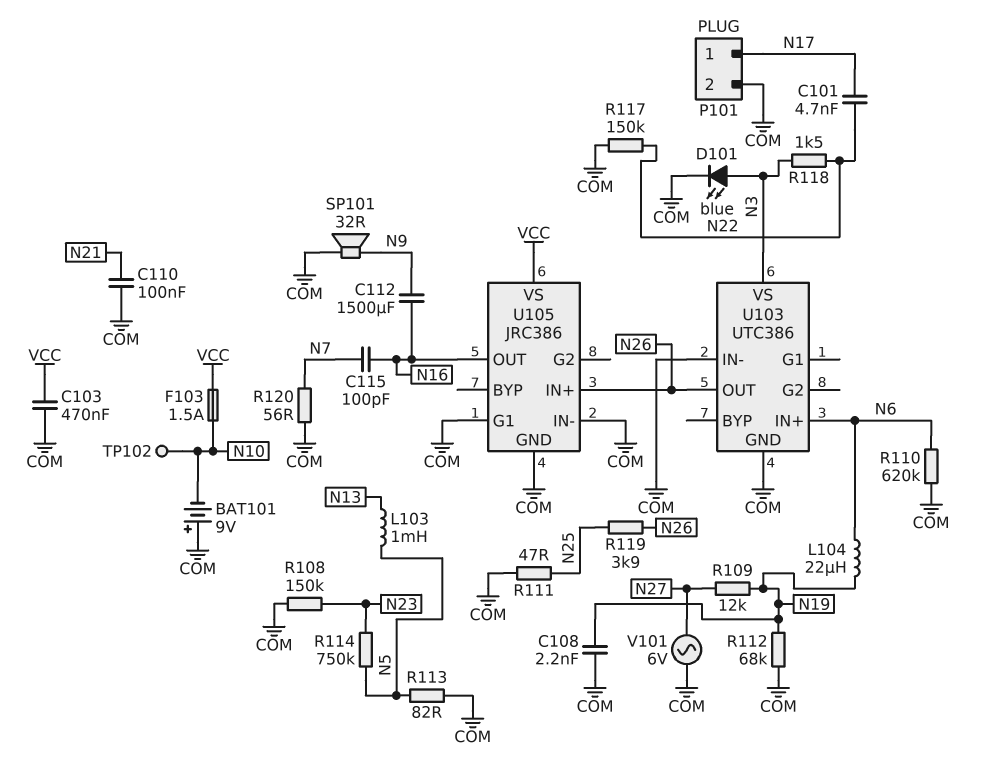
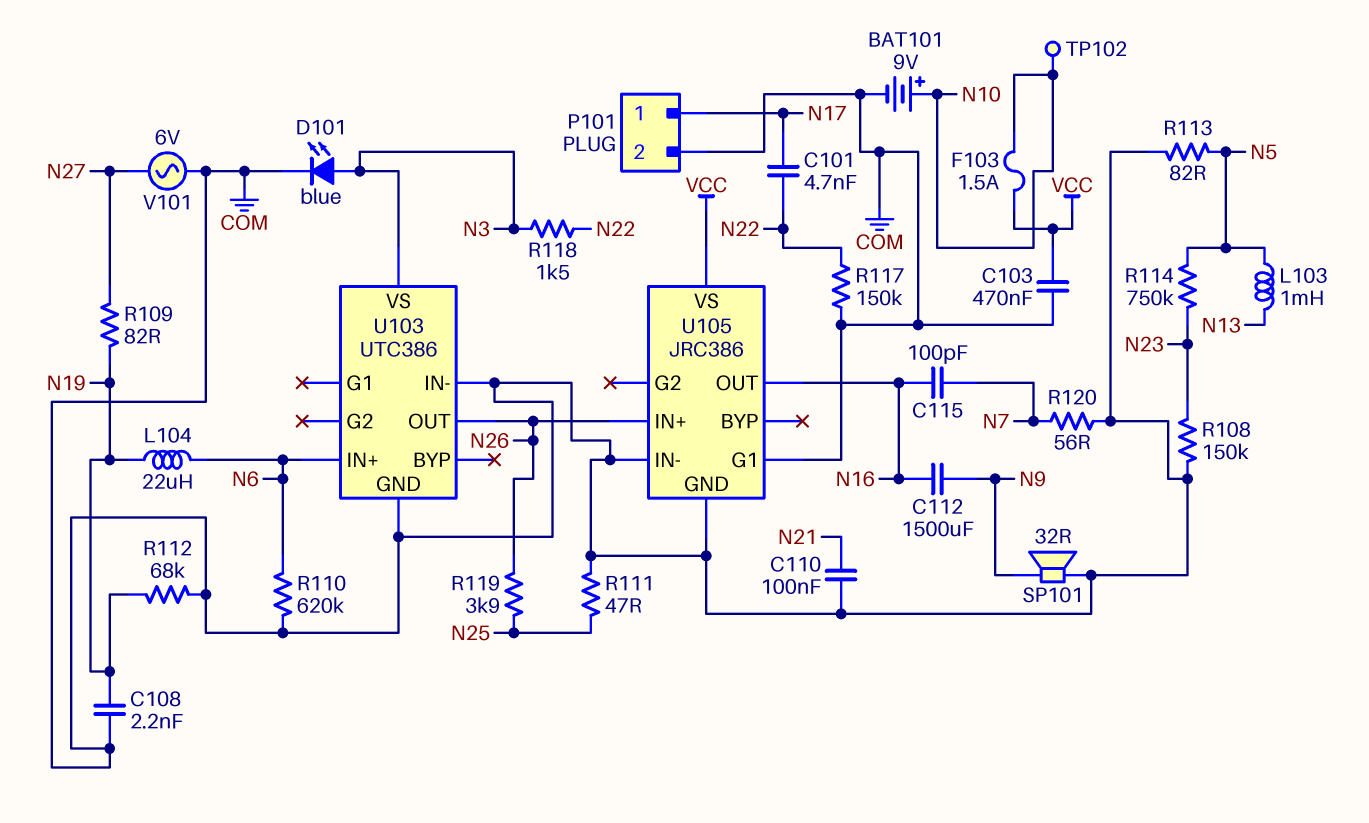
BAT101: 9V (plus COM, minus N10) -> 9V (plus N10, minus COM)
R109: 12k (N19, N27) -> 82 (N19, N27)

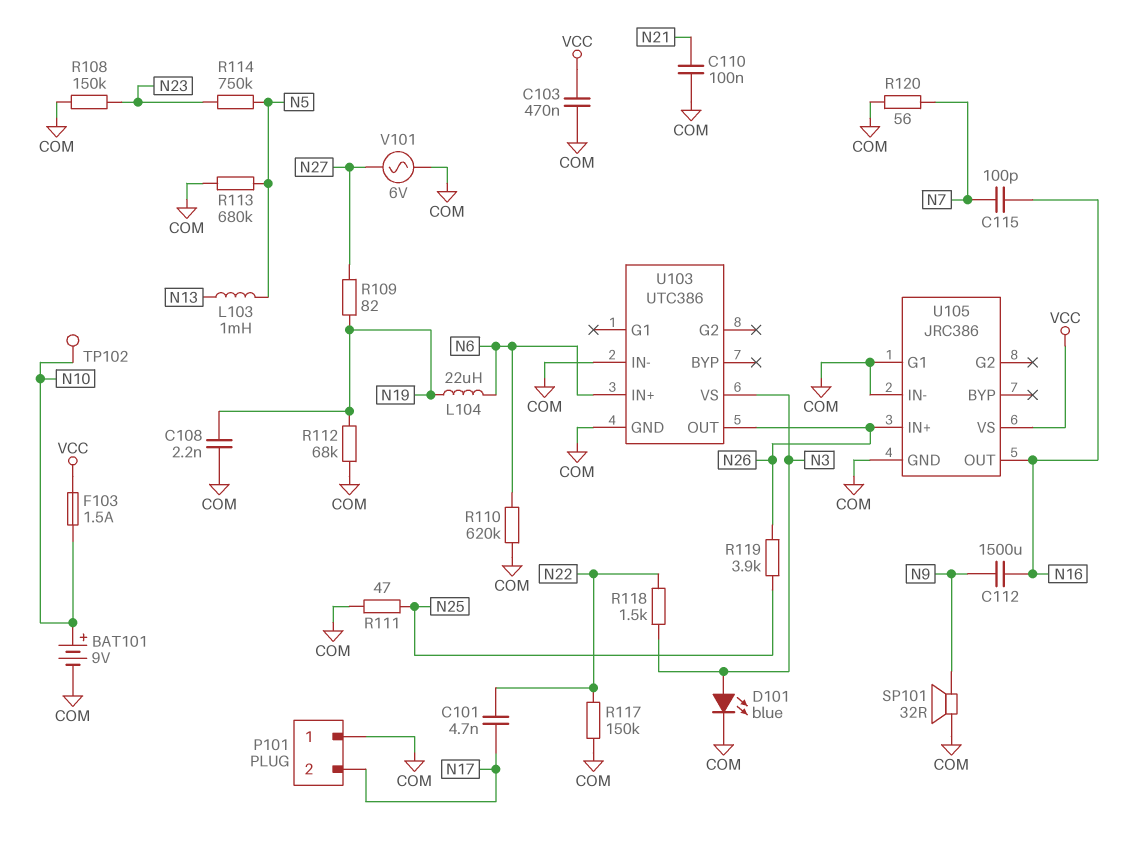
P101 pin 1: N17 -> COM
P101 pin 2: COM -> N17
R113: 82 (COM, N5) -> 680k (COM, N5)

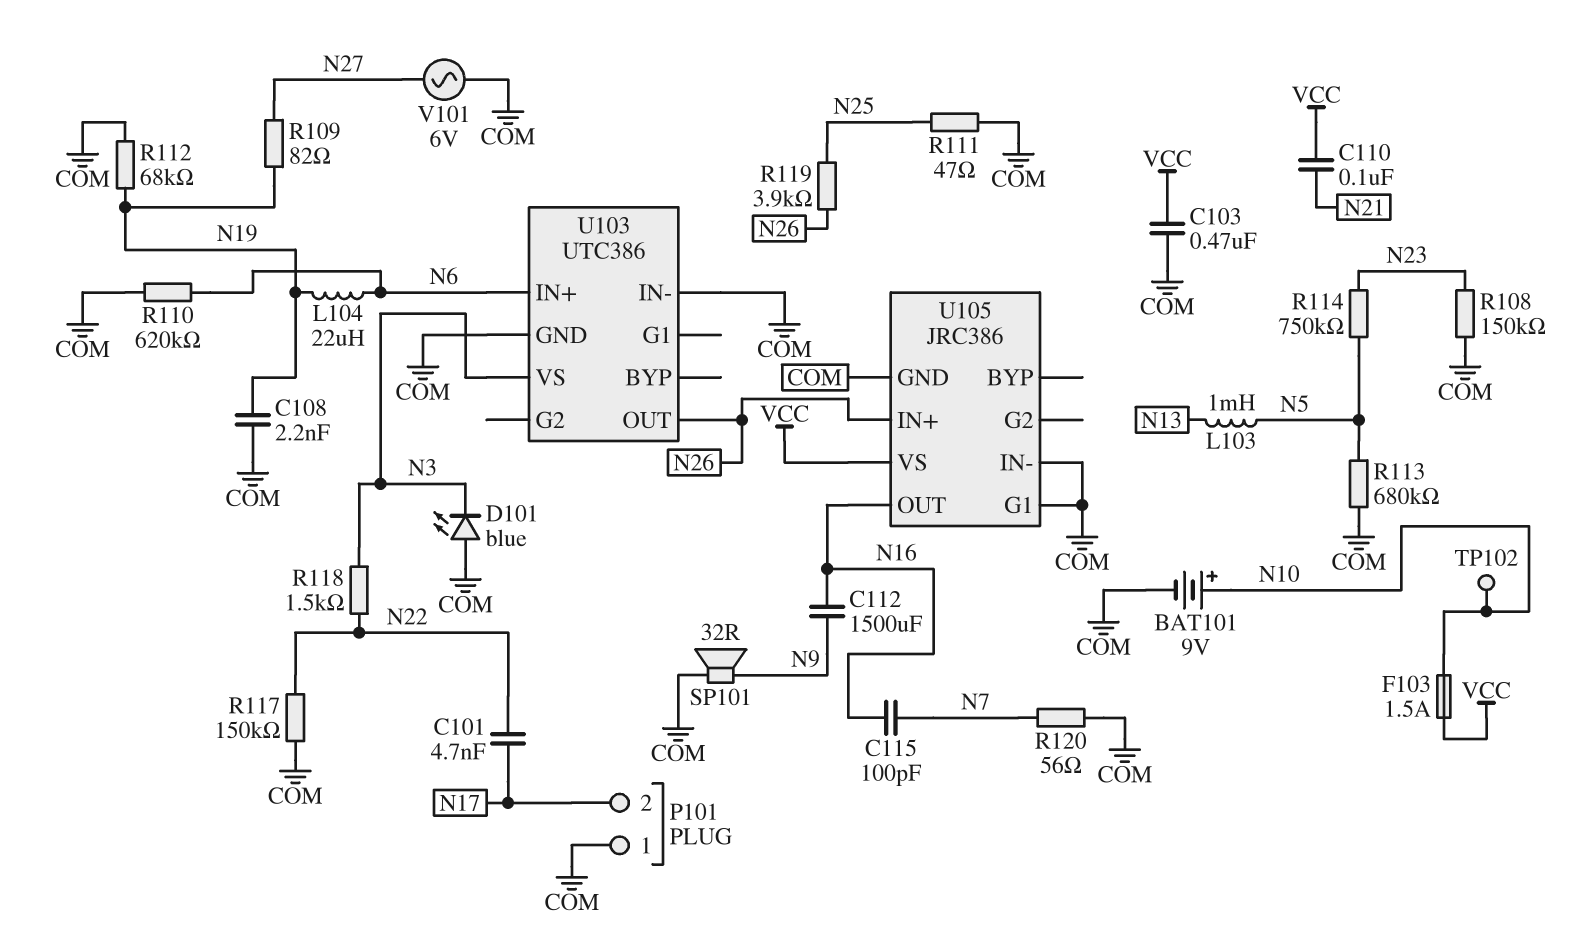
C110: 100nF (COM, N21) -> 100nF (N21, VCC)
D101: LED blue (A N3, K COM) -> LED blue (A COM, K N3)

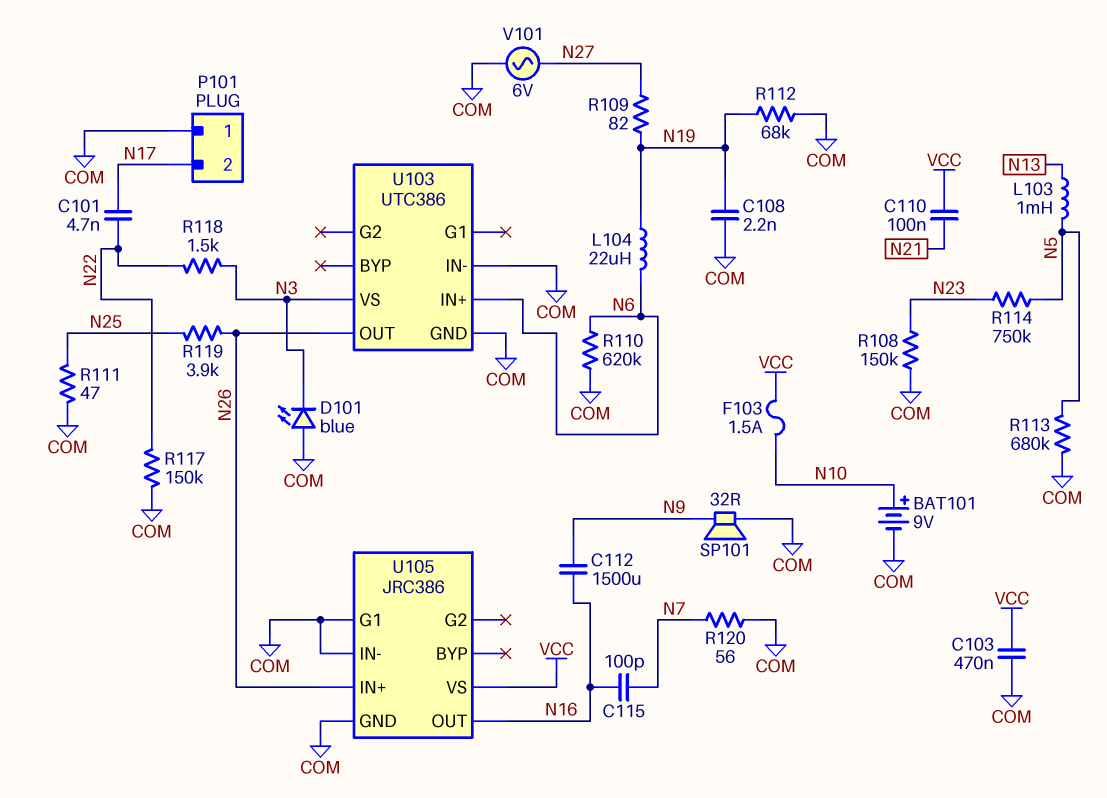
TP102: test point (N10) -> none

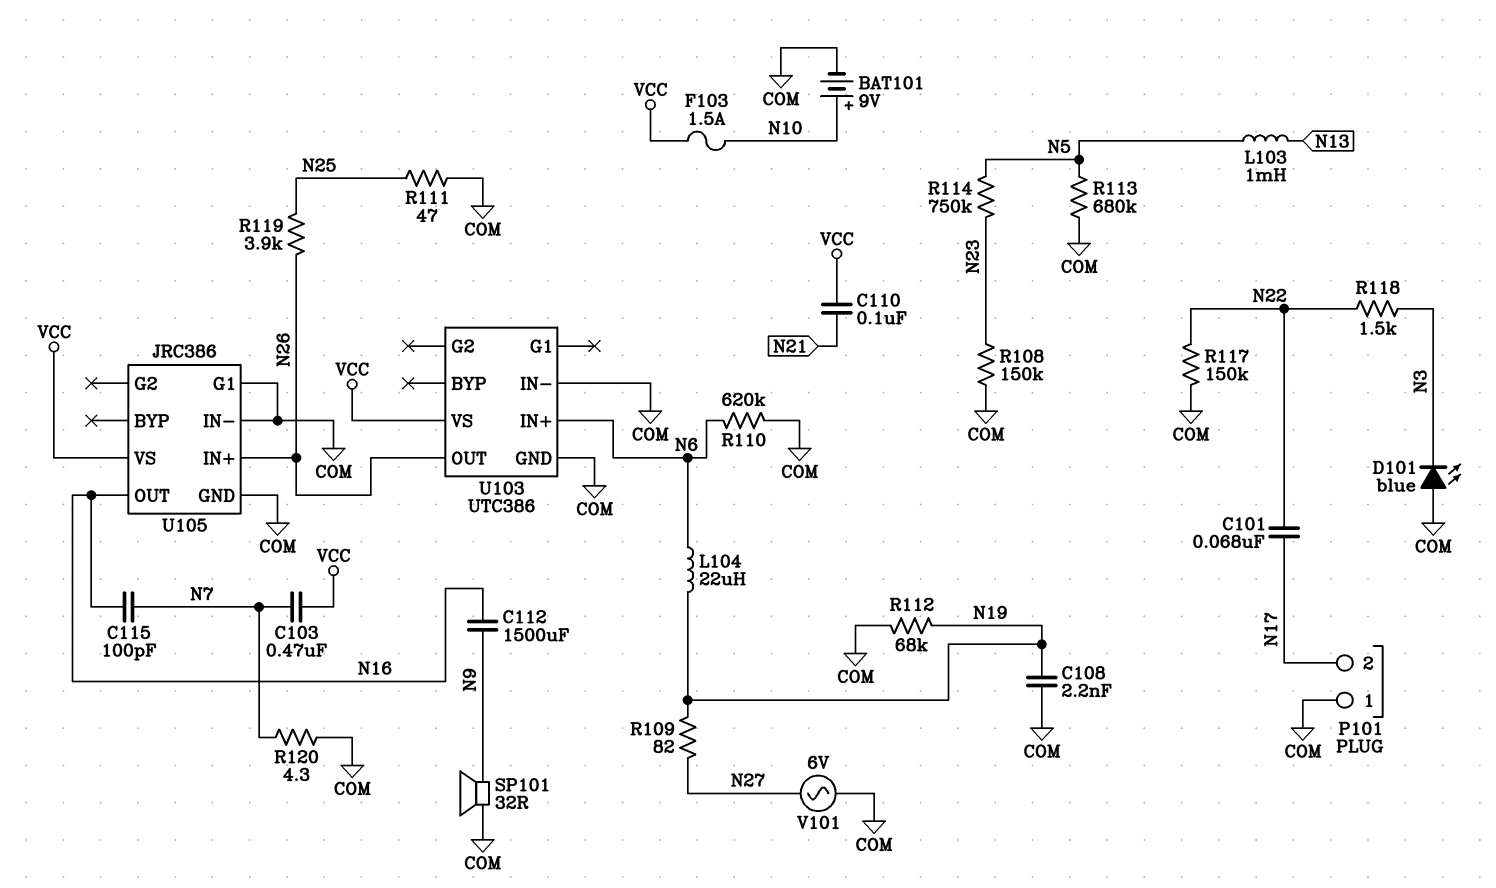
C101: 4.7nF (N17, N22) -> 68nF (N17, N22)
C103: 470nF (COM, VCC) -> 470nF (N7, VCC)
R120: 56 (COM, N7) -> 4.3 (COM, N7)
U103 pin VS: N3 -> VCC

